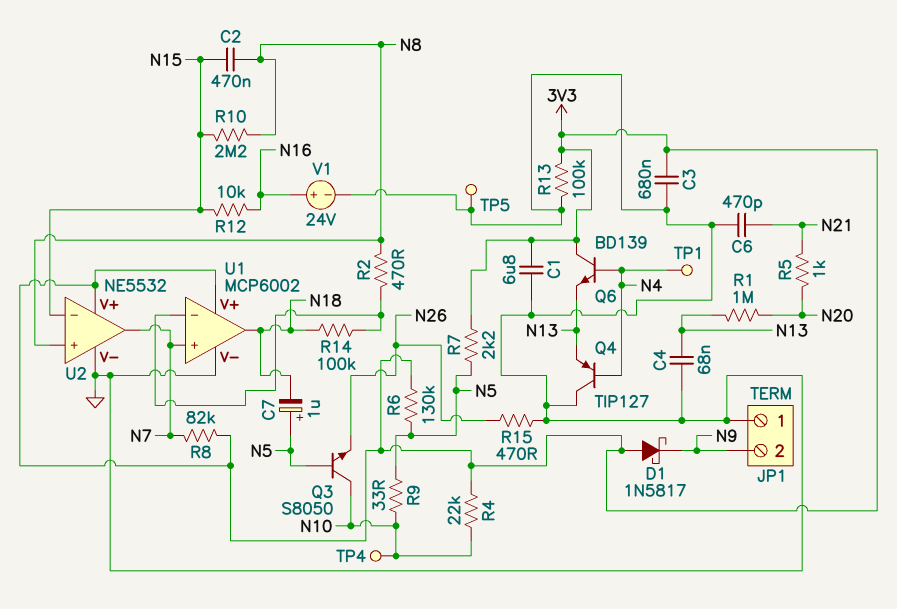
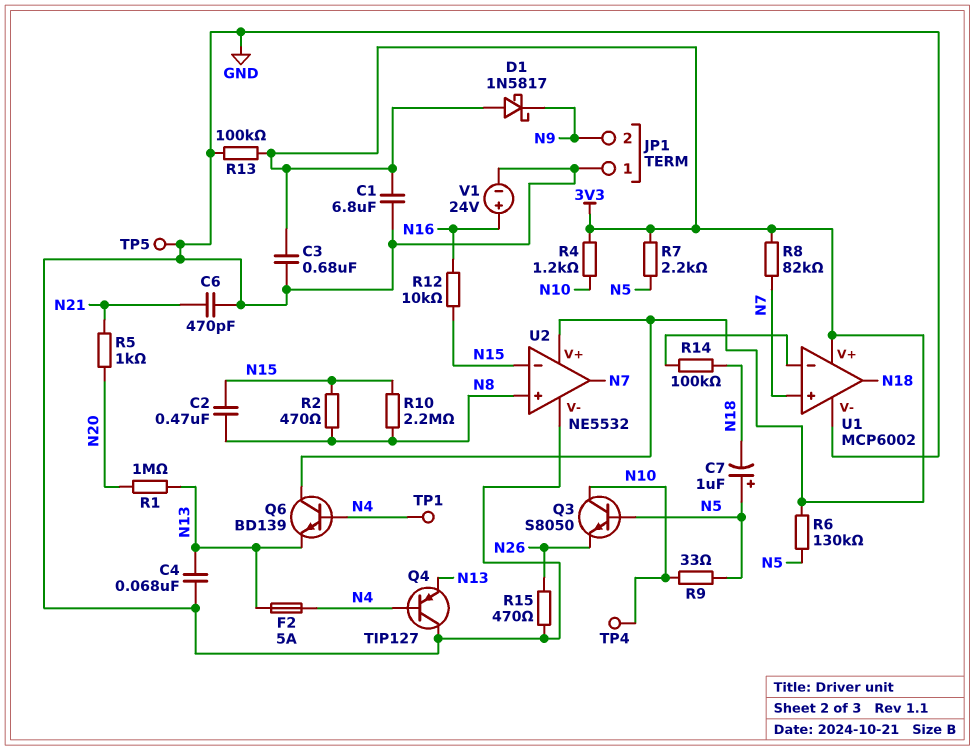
F2: none -> 5A (N4, N13)
R2: 470 (N8, U1/in-) -> 470 (N8, N15)
R4: 22k (3V3, N10) -> 1.2k (3V3, N10)

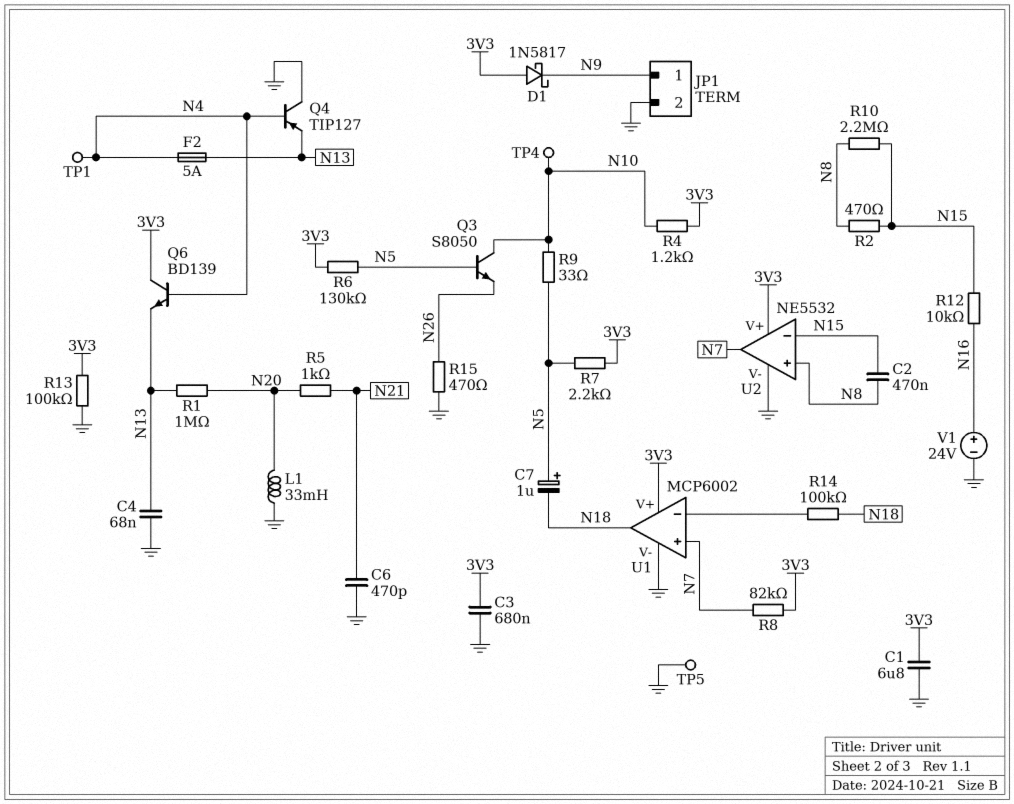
JP1 pin 1: GND -> N9
JP1 pin 2: N9 -> GND
L1: none -> 33mH (GND, N20)

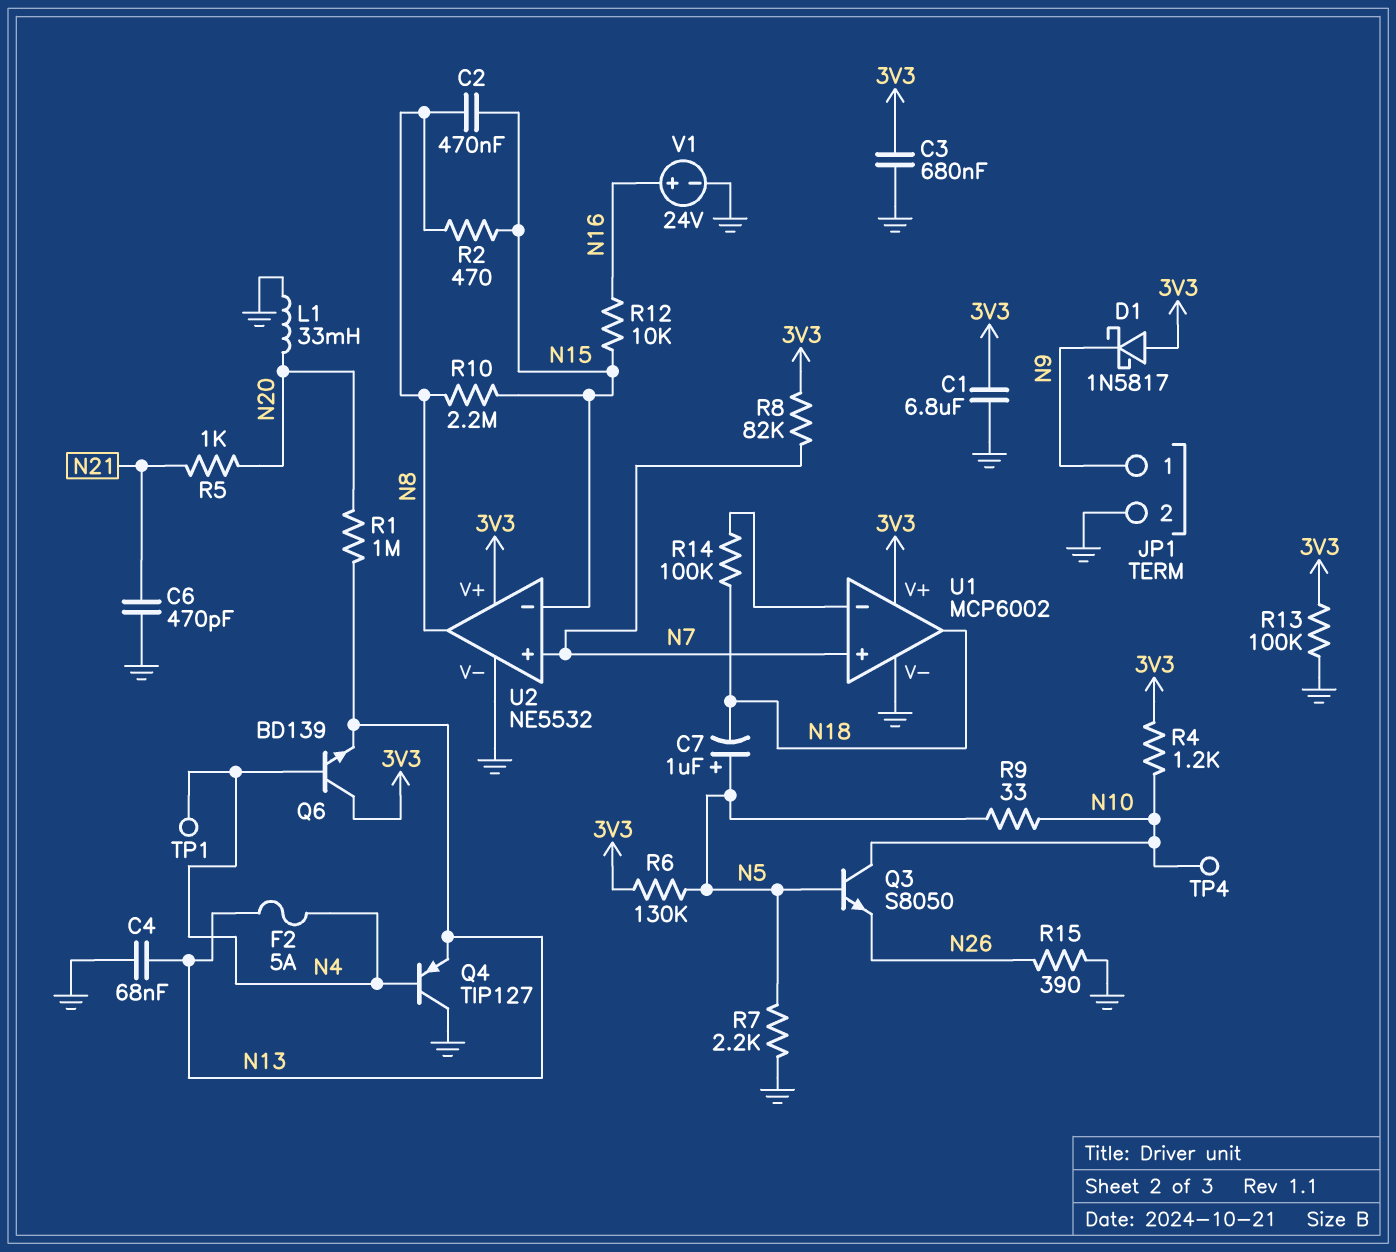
R7: 2.2k (3V3, N5) -> 2.2k (GND, N5)
R15: 470 (GND, N26) -> 390 (GND, N26)
TP5: test point (GND) -> none
U2 pin in+: N8 -> N7
U2 pin out: N7 -> N8

